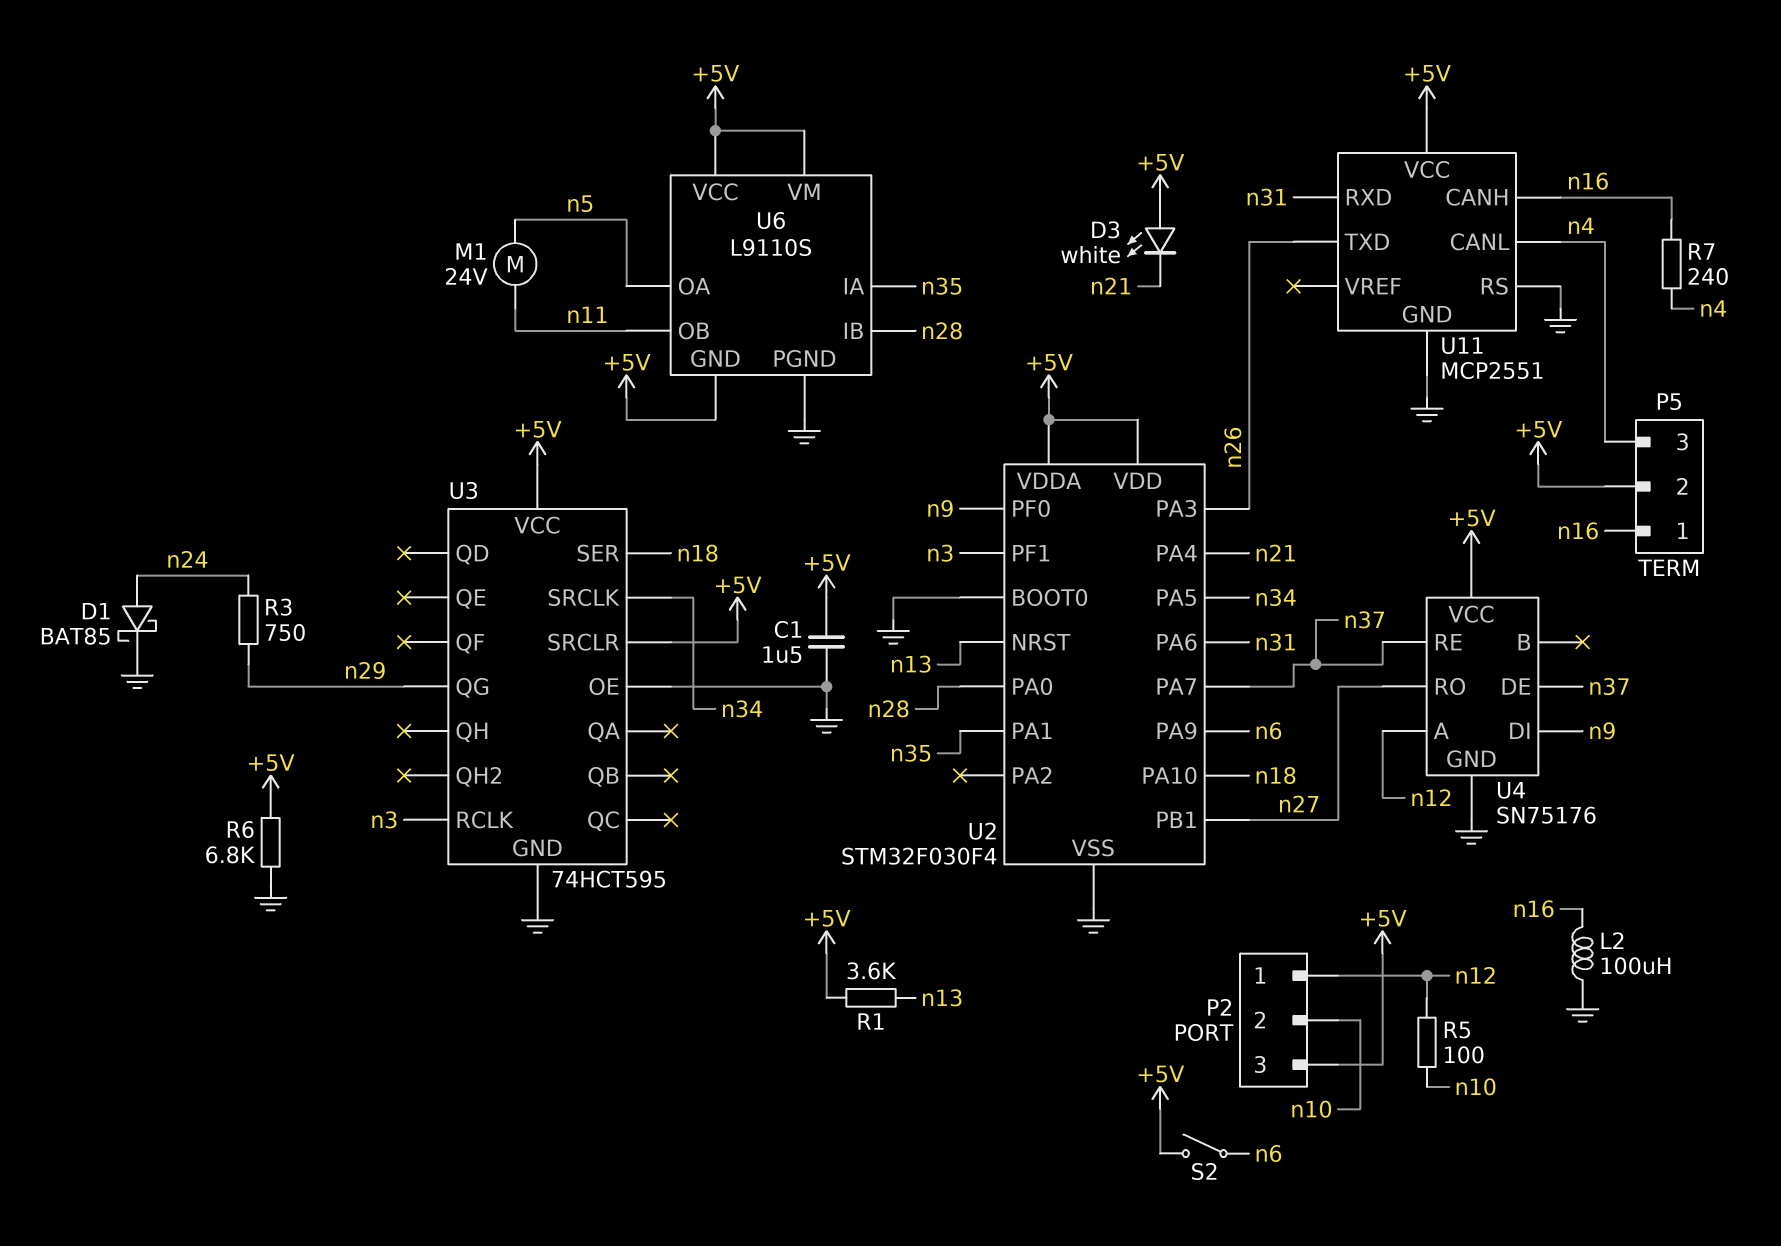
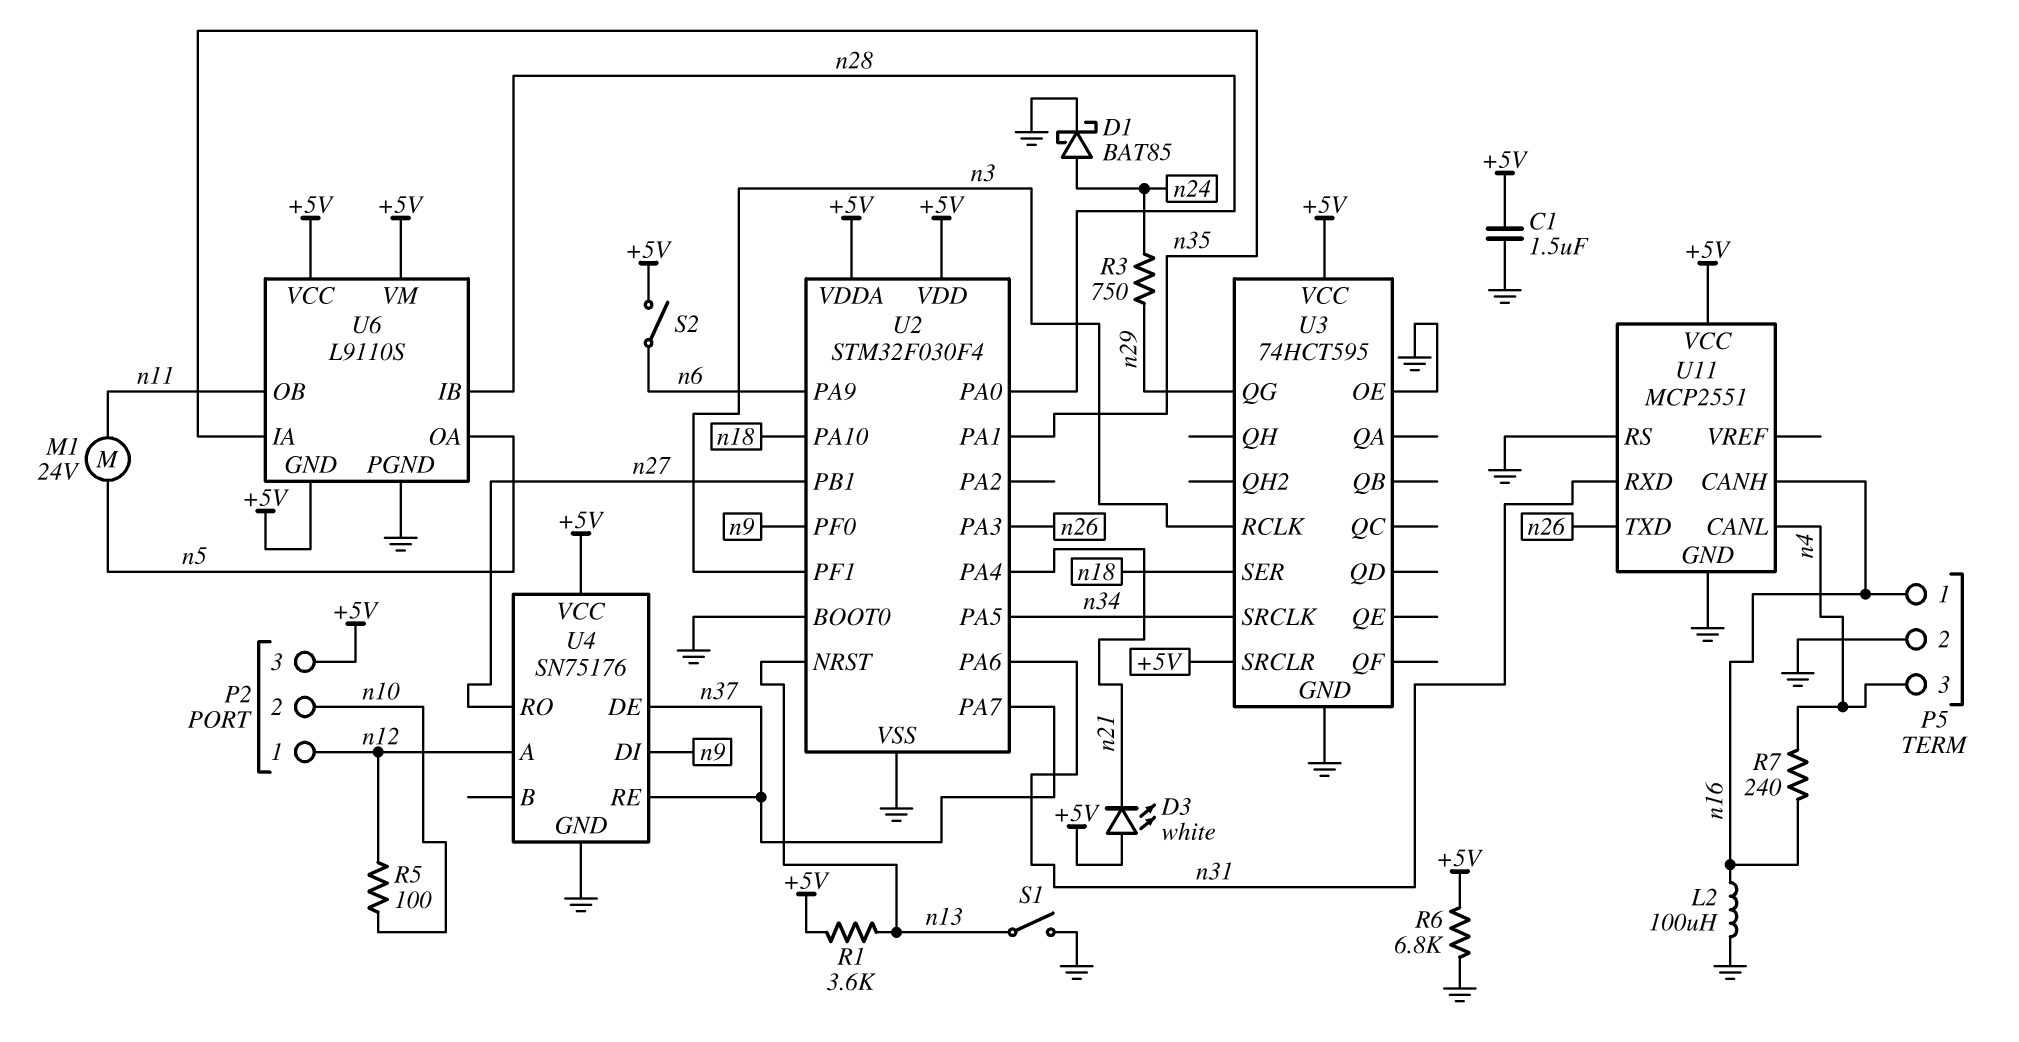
P5 pin 2: +5V -> GND
S1: none -> switch (GND, n13)

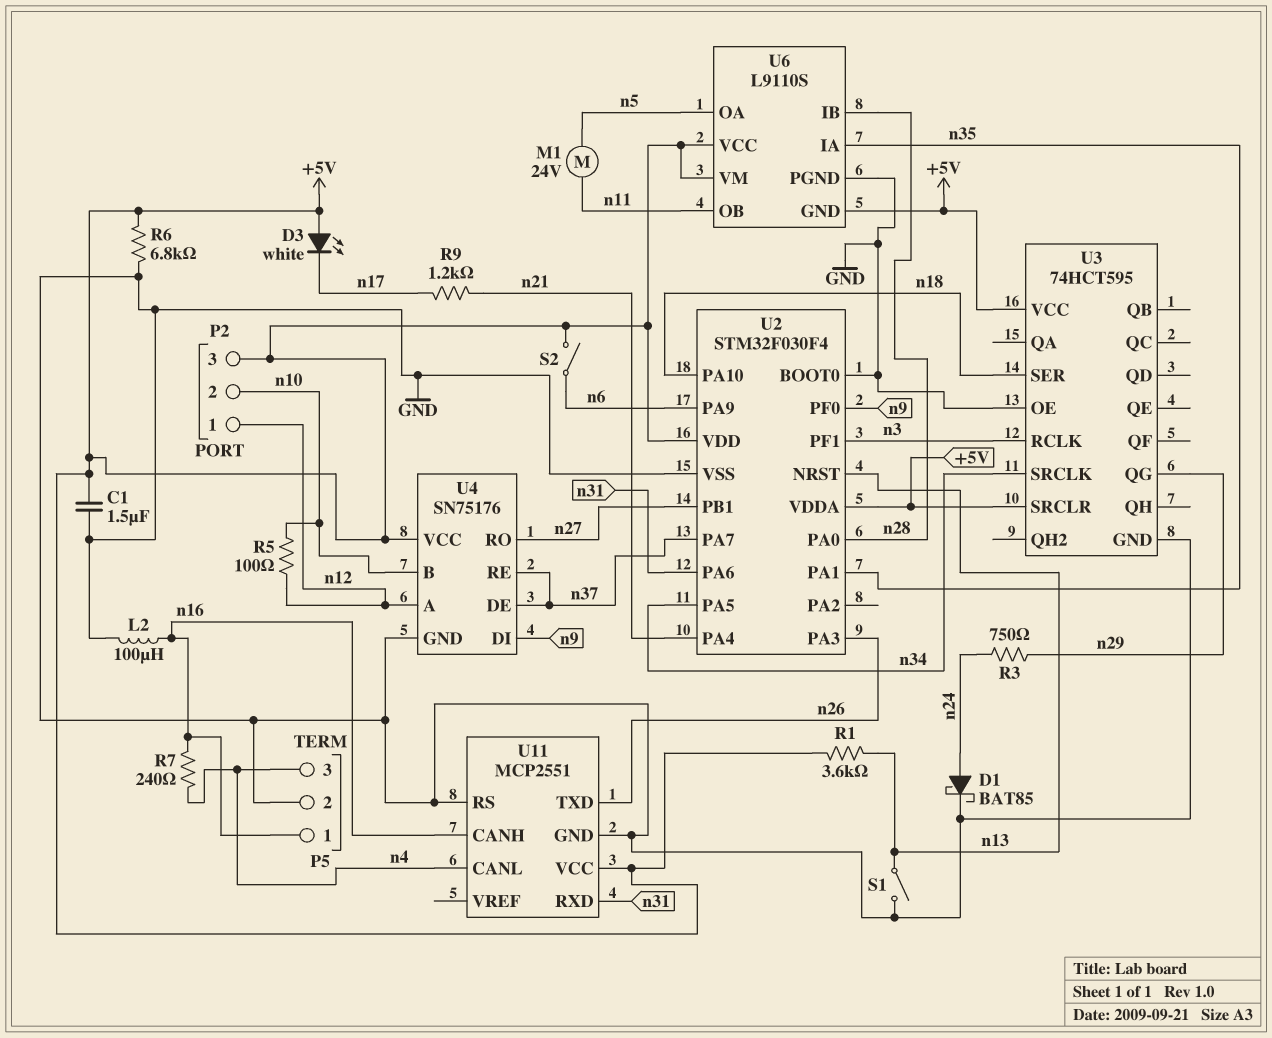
D3: LED white (A +5V, K n21) -> LED white (A +5V, K n17)
R9: none -> 1.2k (n17, n21)
U4 pin B: none -> n10

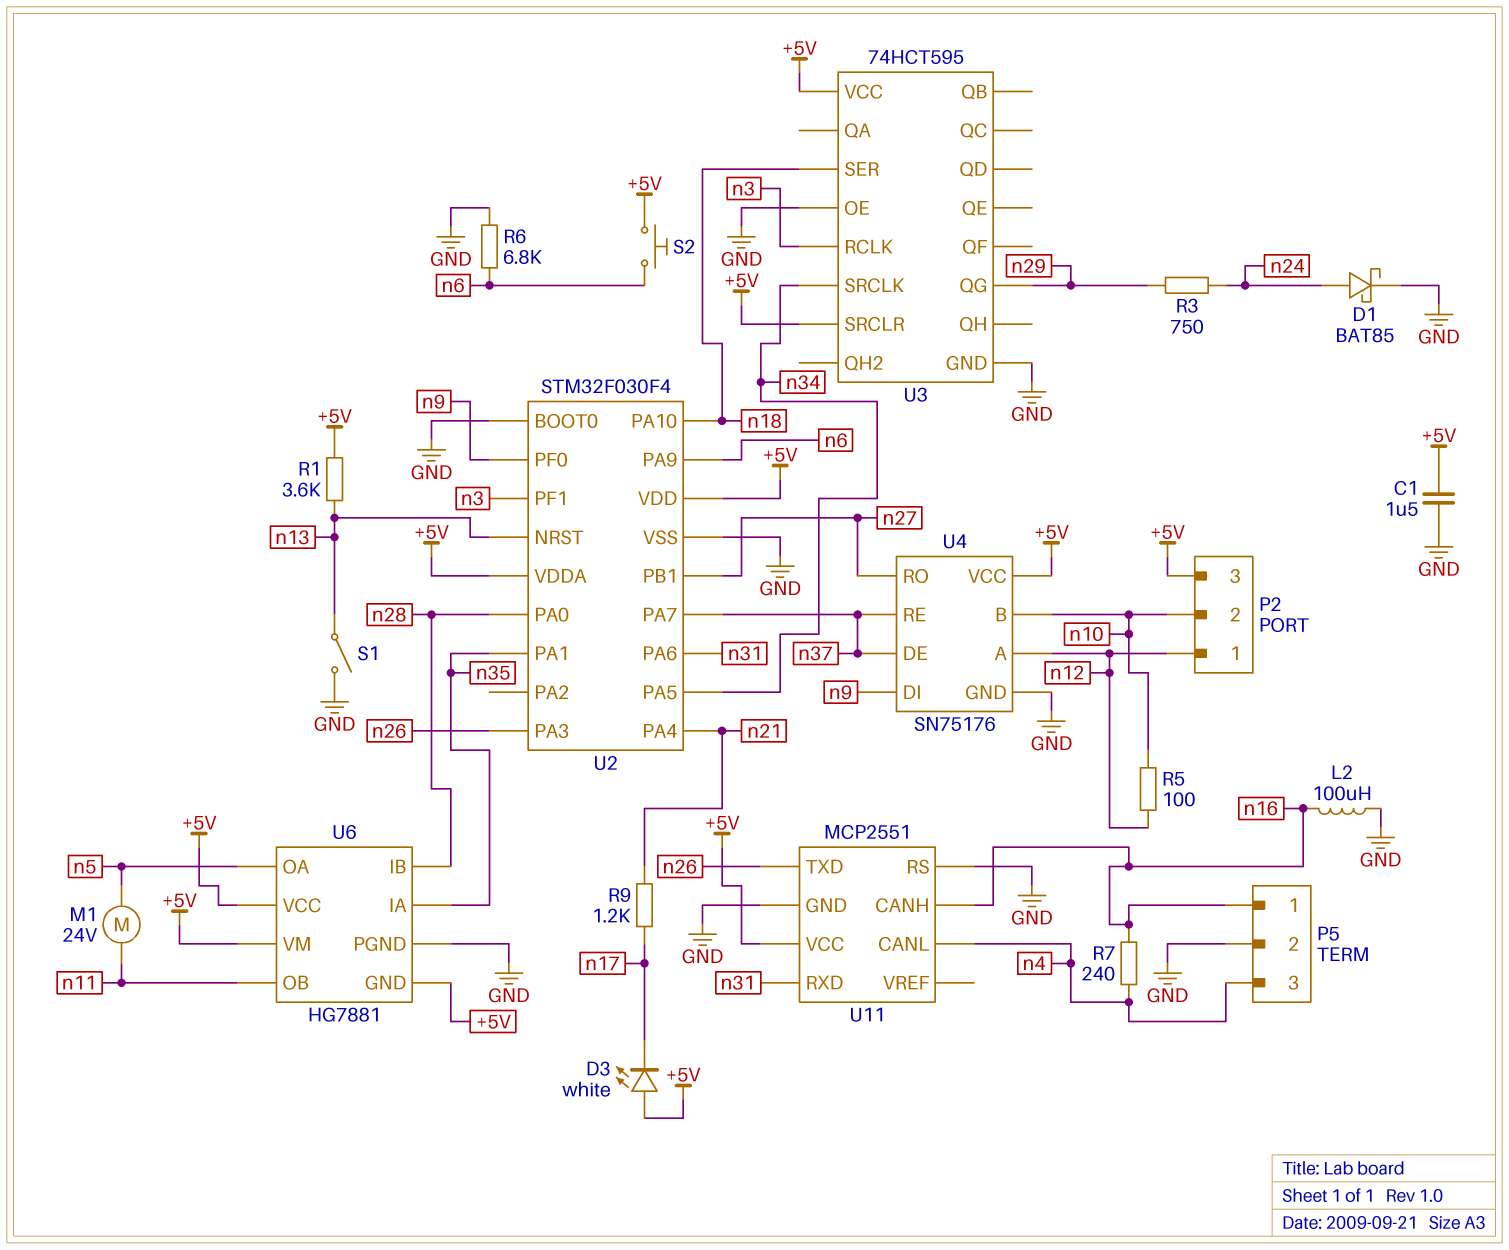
R6: 6.8k (+5V, GND) -> 6.8k (GND, n6)
S2: switch (+5V, n6) -> button (+5V, n6)
U6: L9110S -> HG7881

